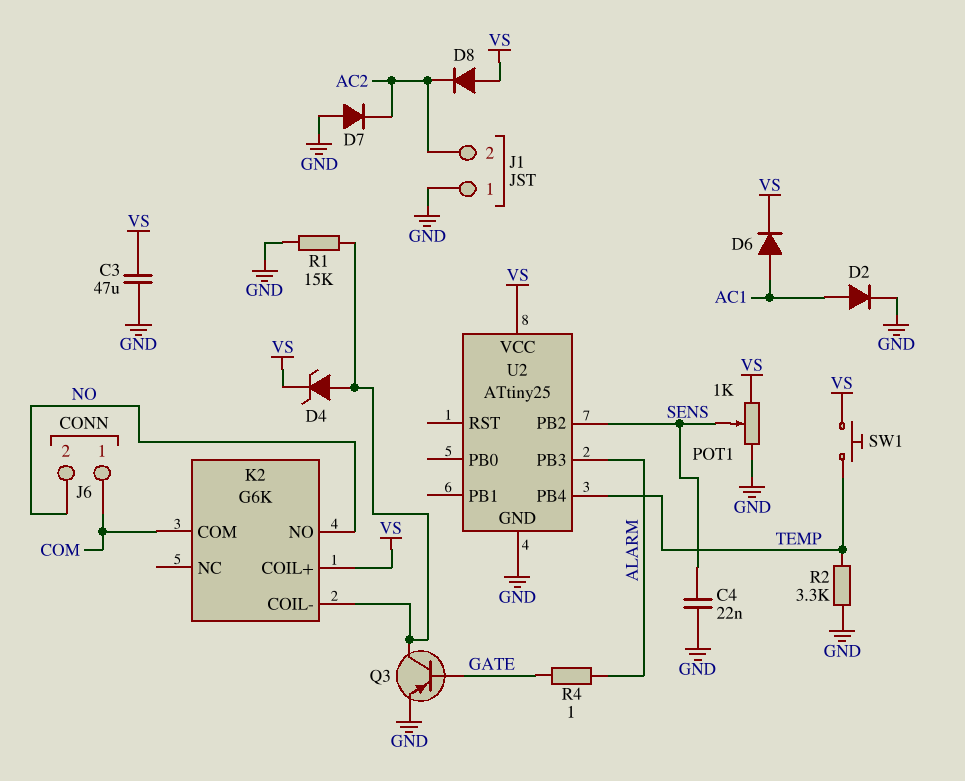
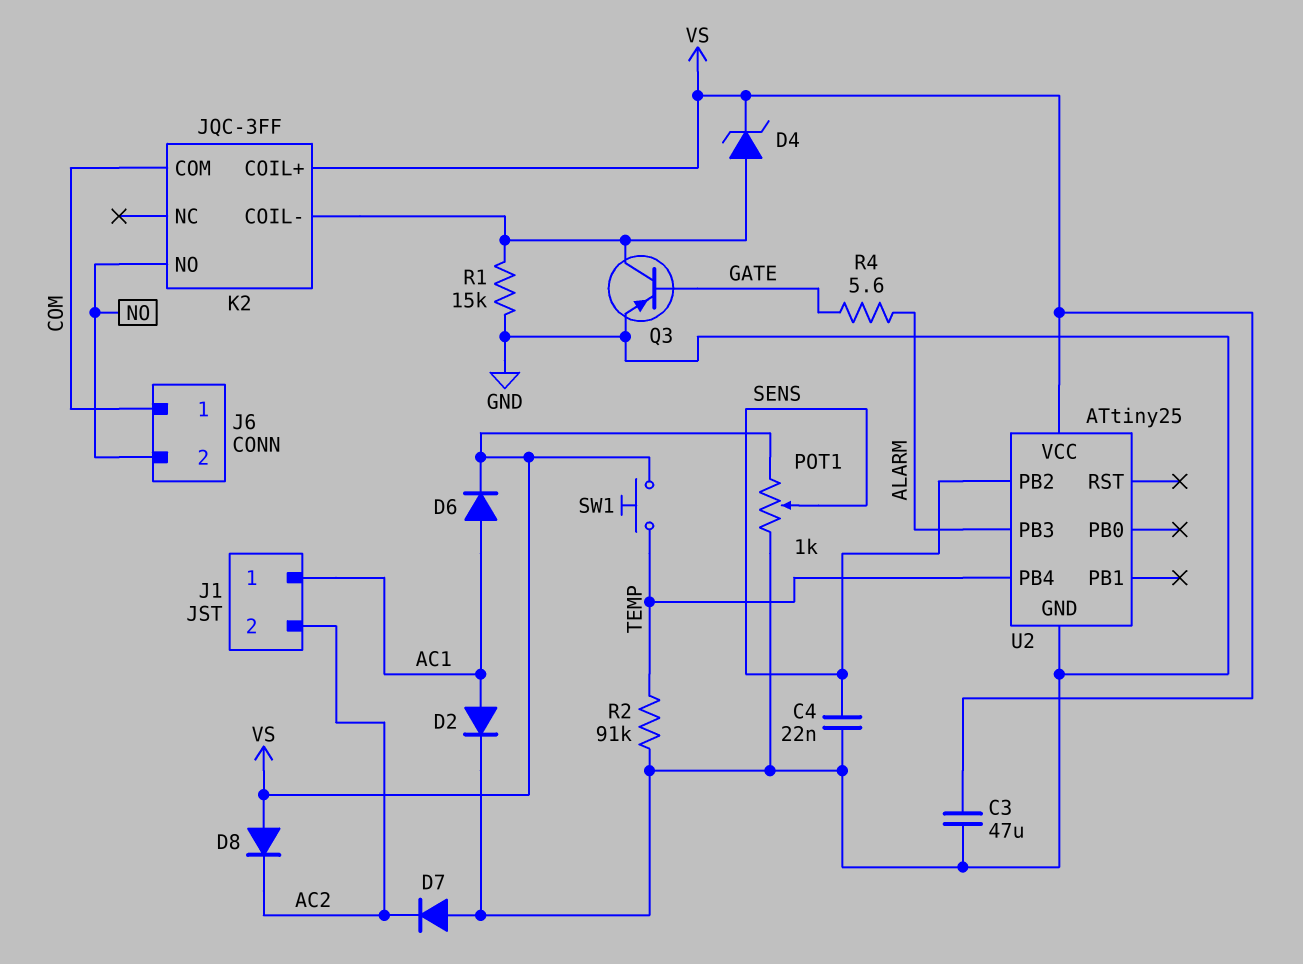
J1 pin 1: GND -> AC1
K2: G6K -> JQC-3FF
R2: 3.3k (GND, TEMP) -> 91k (GND, TEMP)
R4: 1 (ALARM, GATE) -> 5.6 (ALARM, GATE)

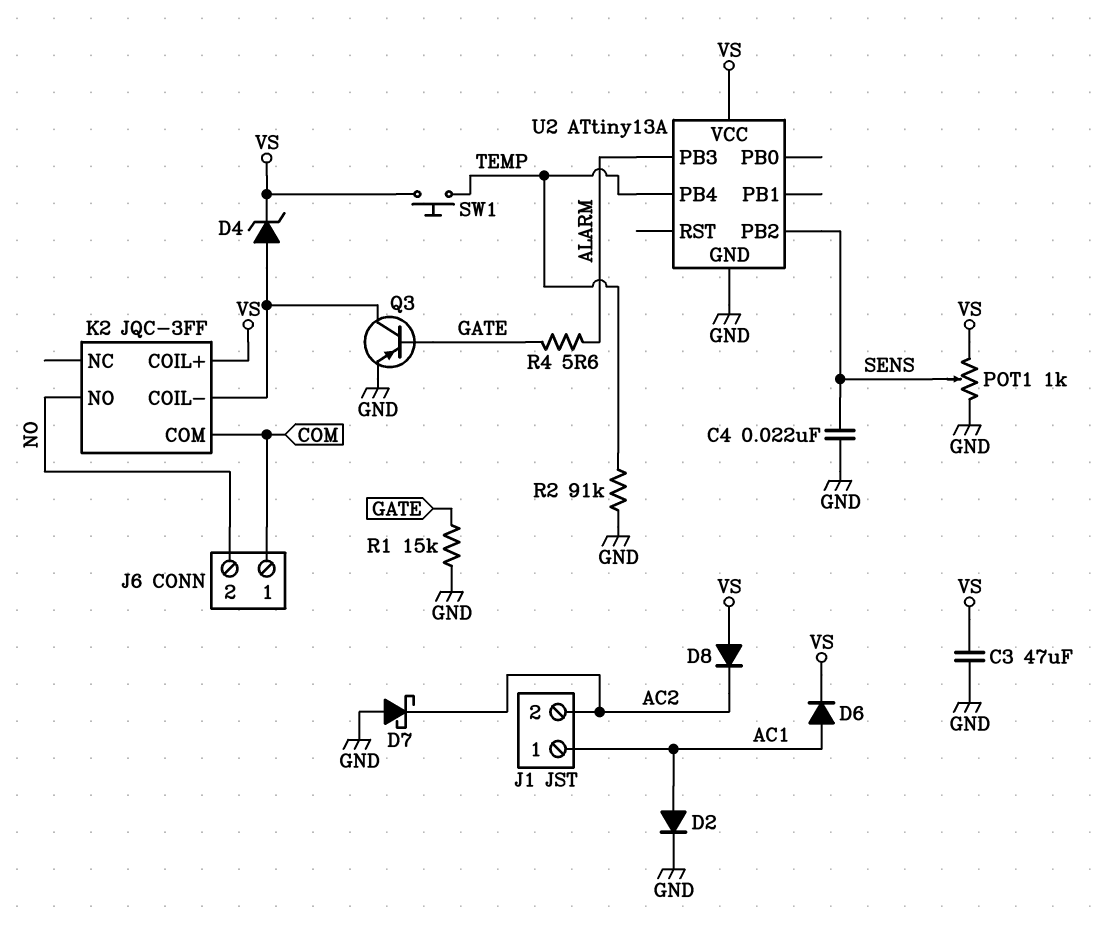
D7: diode (A GND, K AC2) -> schottky (A GND, K AC2)
R1: 15k (GND, K2/COIL-) -> 15k (GATE, GND)
U2: ATtiny25 -> ATtiny13A

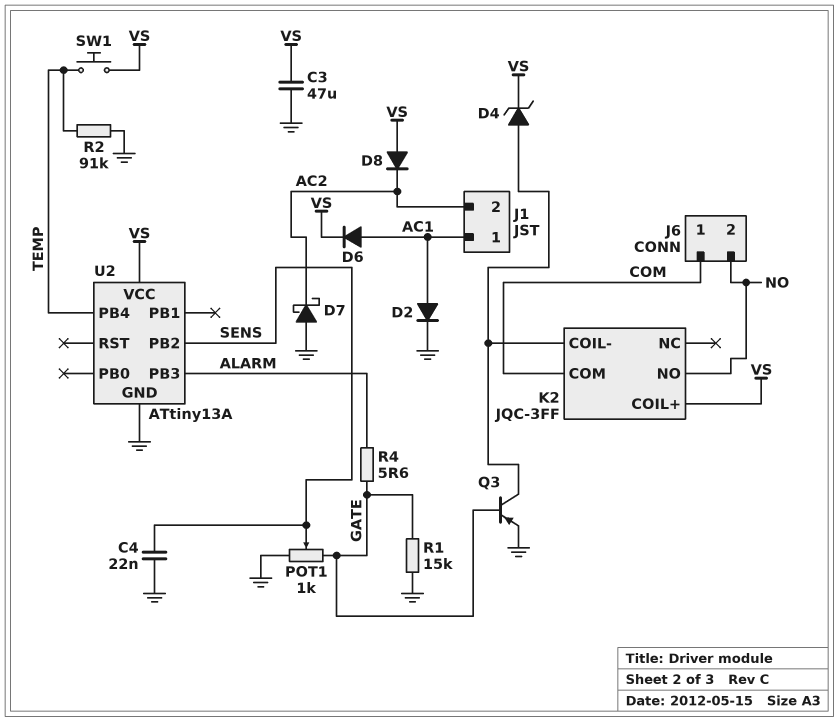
POT1: 1k (GND, VS, wiper SENS) -> 1k (GATE, GND, wiper SENS)

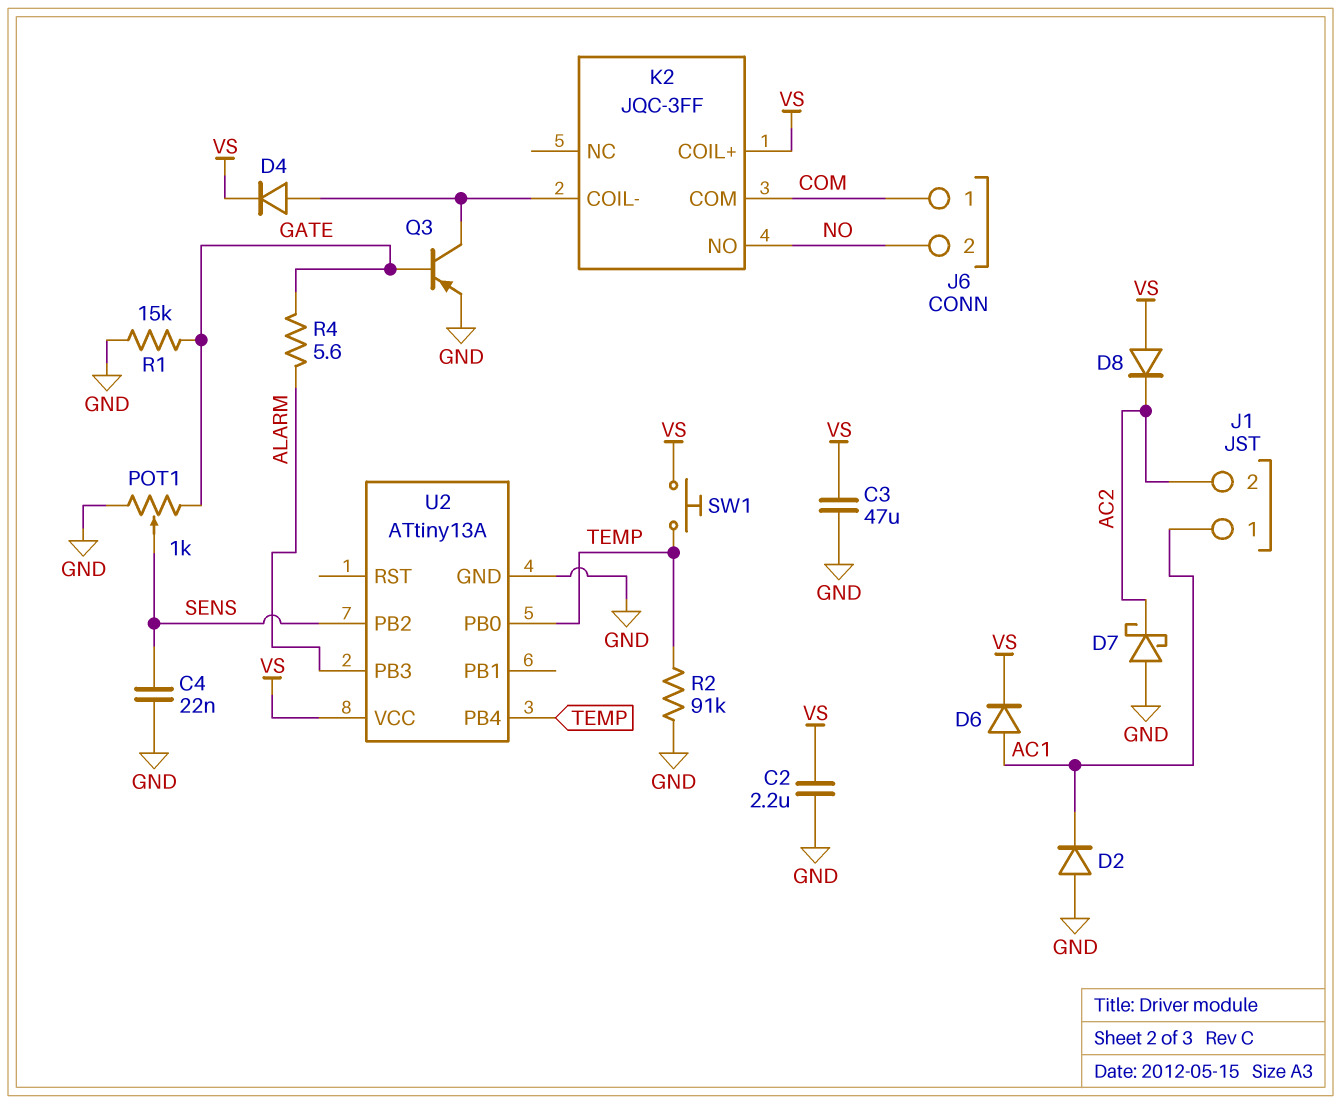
C2: none -> 2.2uF (GND, VS)
D2: diode (A AC1, K GND) -> diode (A GND, K AC1)
D4: zener (A K2/COIL-, K VS) -> diode (A K2/COIL-, K VS)
U2 pin PB0: none -> TEMP

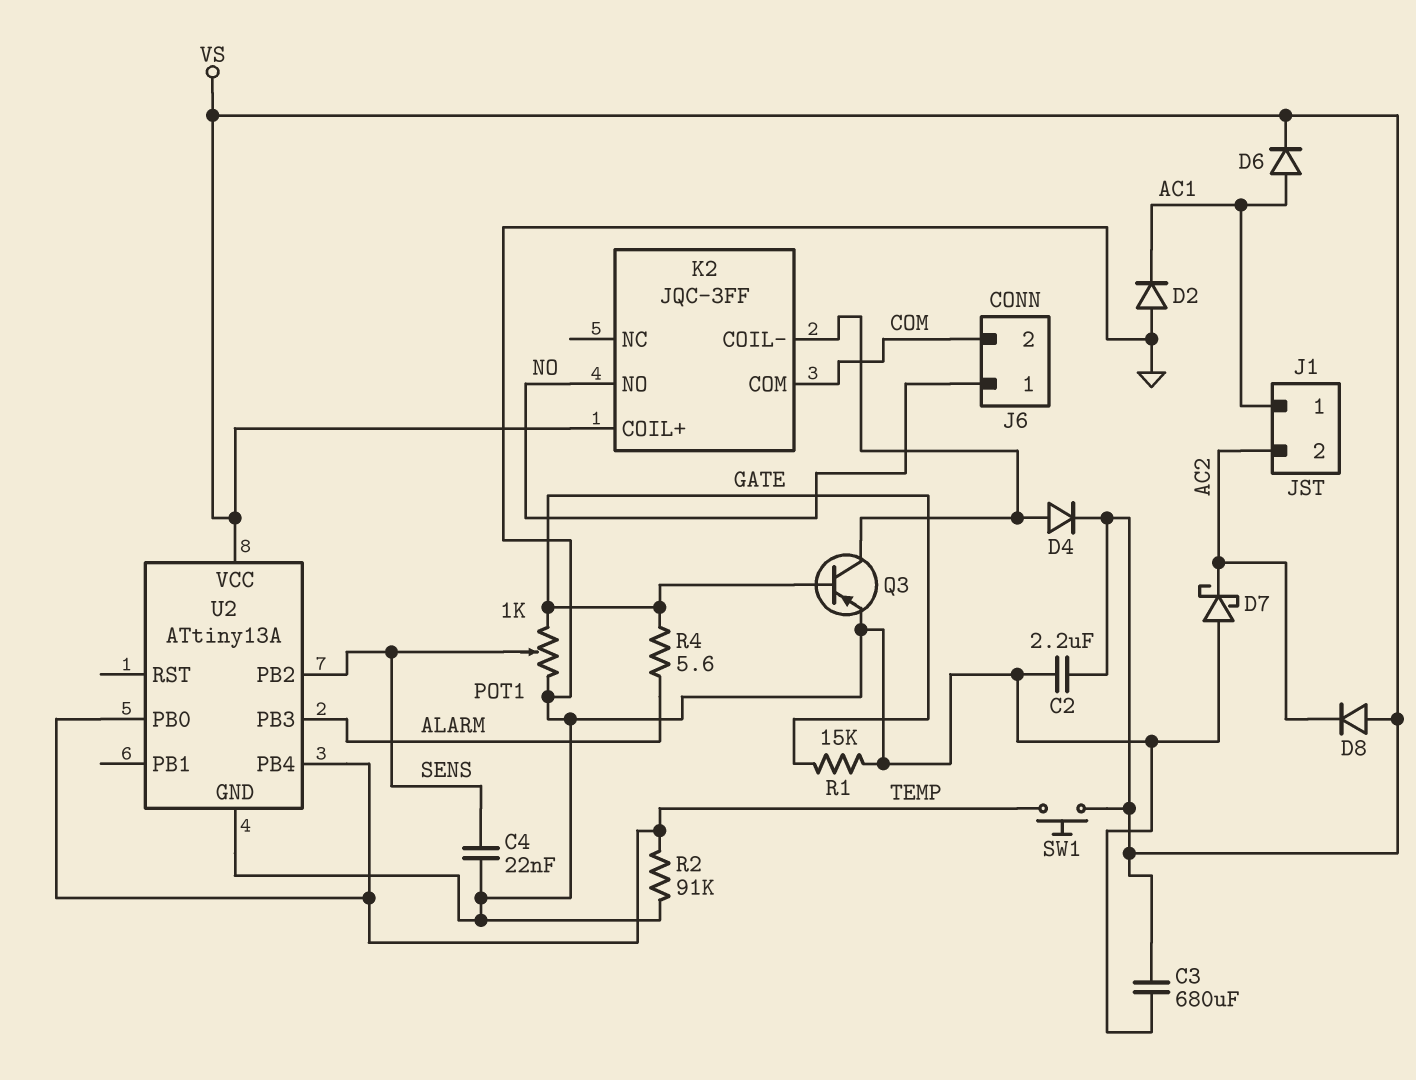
C3: 47uF (GND, VS) -> 680uF (GND, VS)
J6 pin 1: COM -> NO
J6 pin 2: NO -> COM

